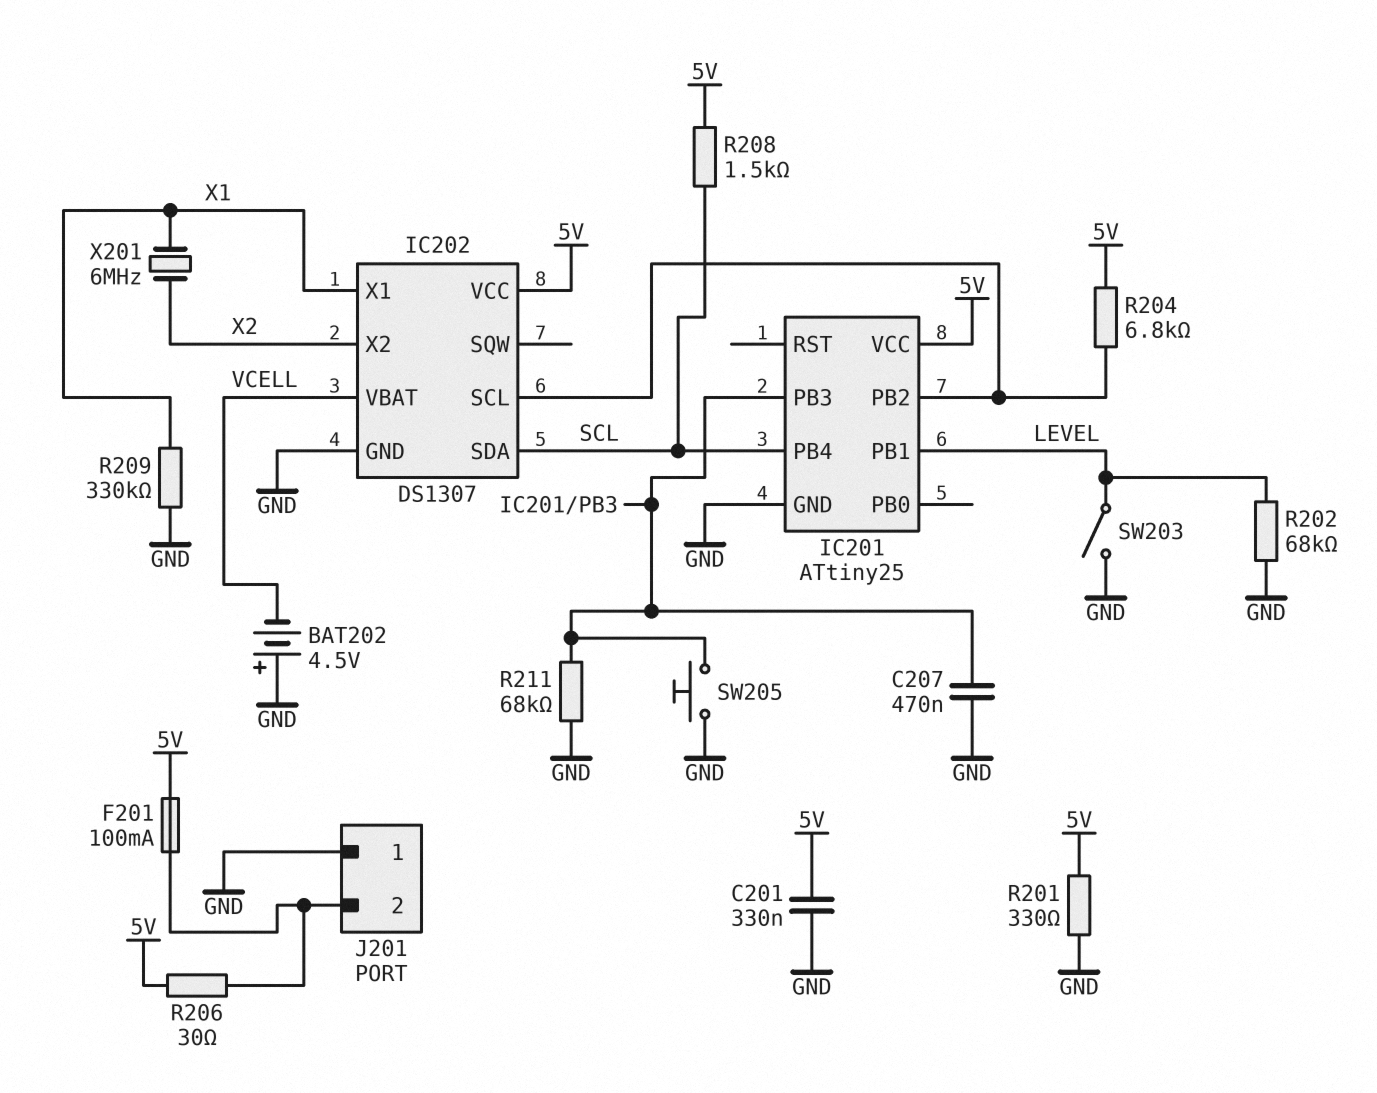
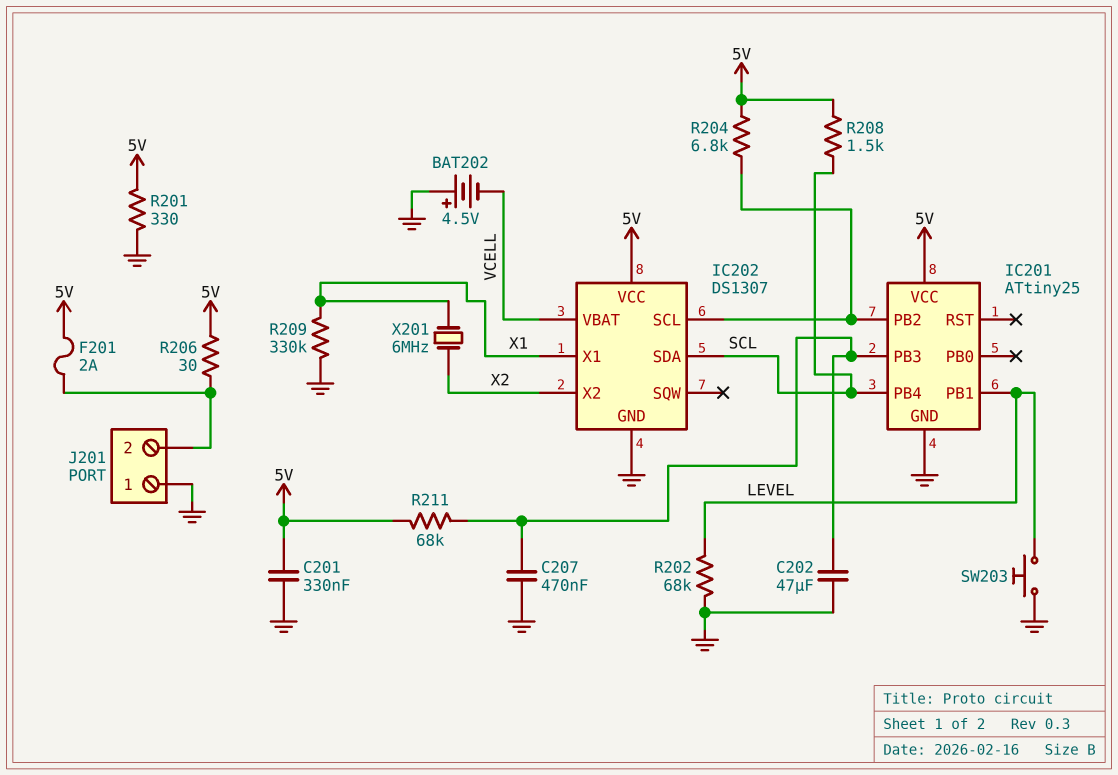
C202: none -> 47uF (GND, IC201/PB3)
F201: 100mA (5V, J201/2) -> 2A (5V, J201/2)
R211: 68k (GND, IC201/PB3) -> 68k (5V, IC201/PB3)
SW203: switch (GND, LEVEL) -> button (GND, LEVEL)
SW205: button (GND, IC201/PB3) -> none

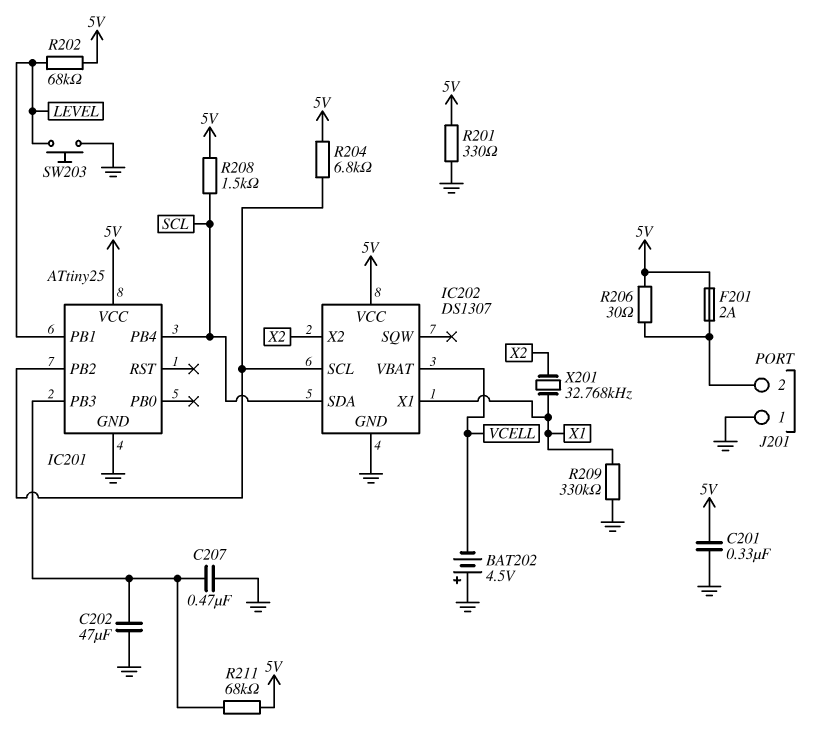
R202: 68k (GND, LEVEL) -> 68k (5V, LEVEL)
X201: 6MHz (X1, X2) -> 32.768kHz (X1, X2)

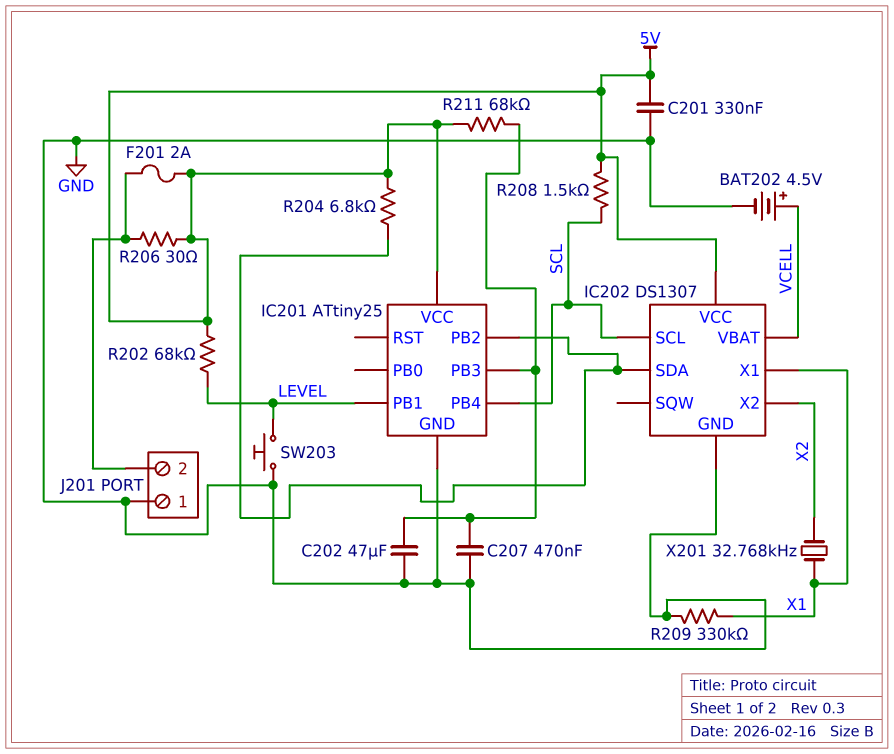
BAT202: 4.5V (plus GND, minus VCELL) -> 4.5V (plus VCELL, minus GND)
IC202 pin SCL: IC201/PB2 -> SCL
IC202 pin SDA: SCL -> IC201/PB2
R201: 330 (5V, GND) -> none

